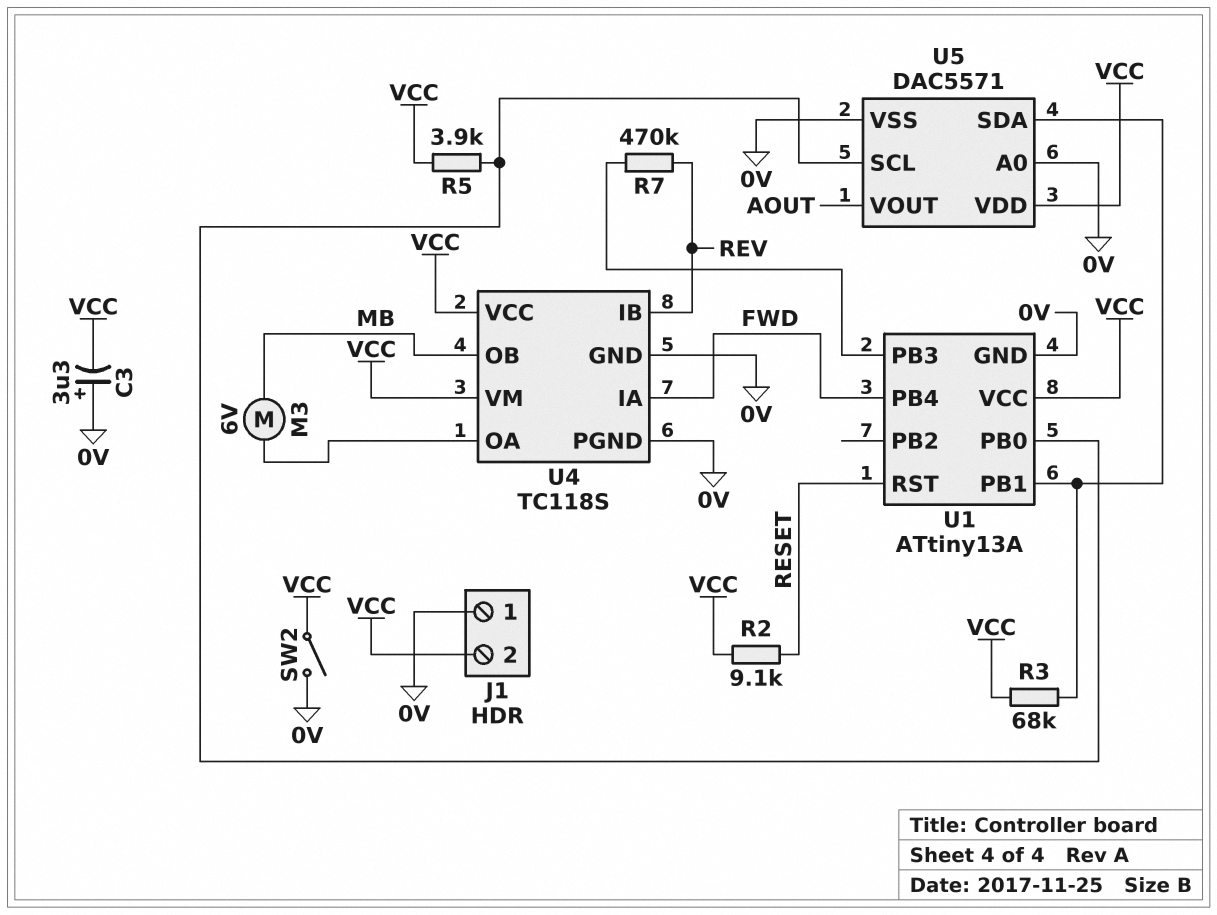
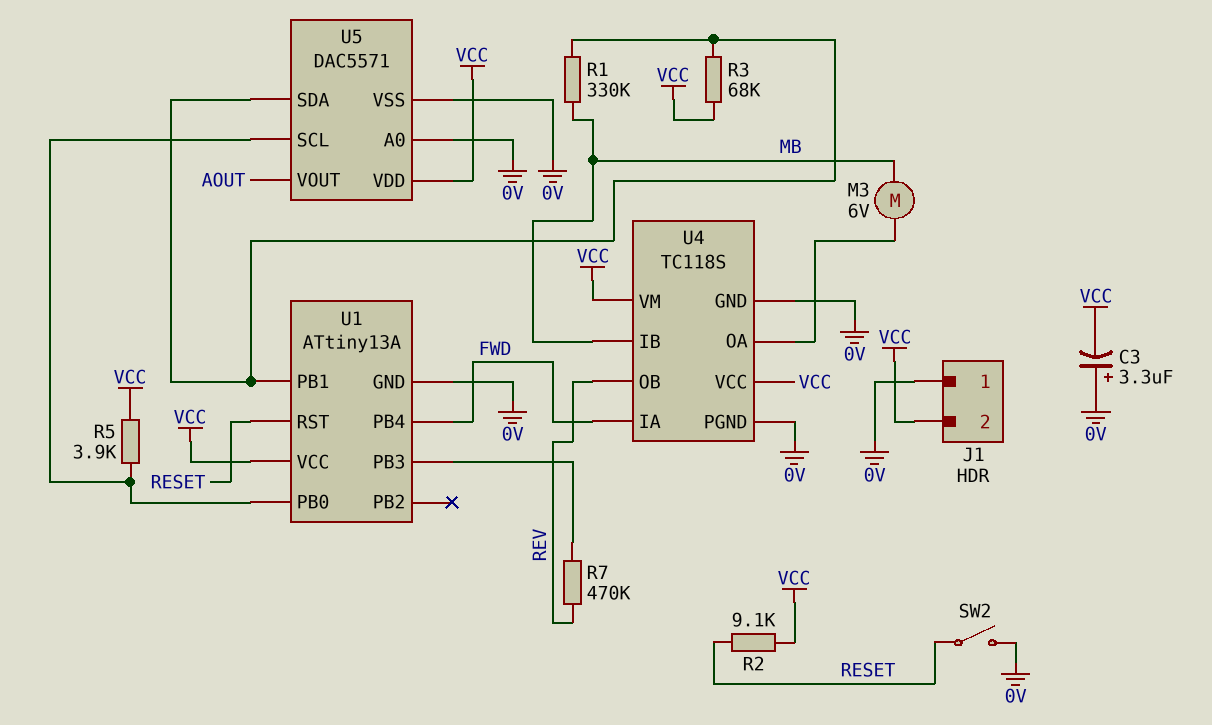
R1: none -> 330k (MB, U1/PB1)
SW2: switch (0V, VCC) -> switch (0V, RESET)
U4 pin IB: REV -> MB
U4 pin OB: MB -> REV

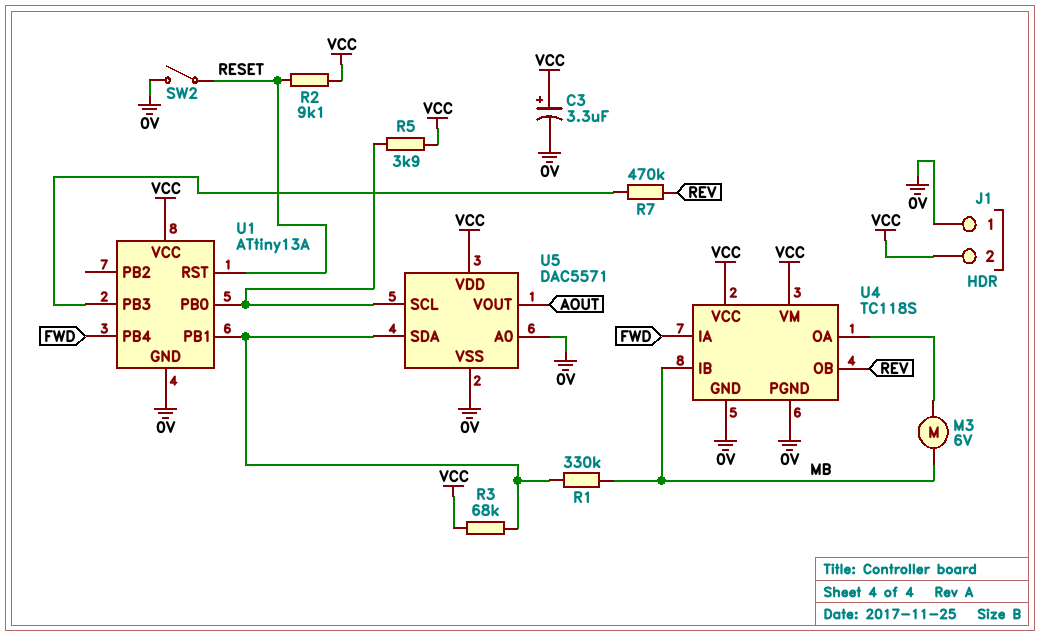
C3: 3.3uF (plus 0V, minus VCC) -> 3.3uF (plus VCC, minus 0V)

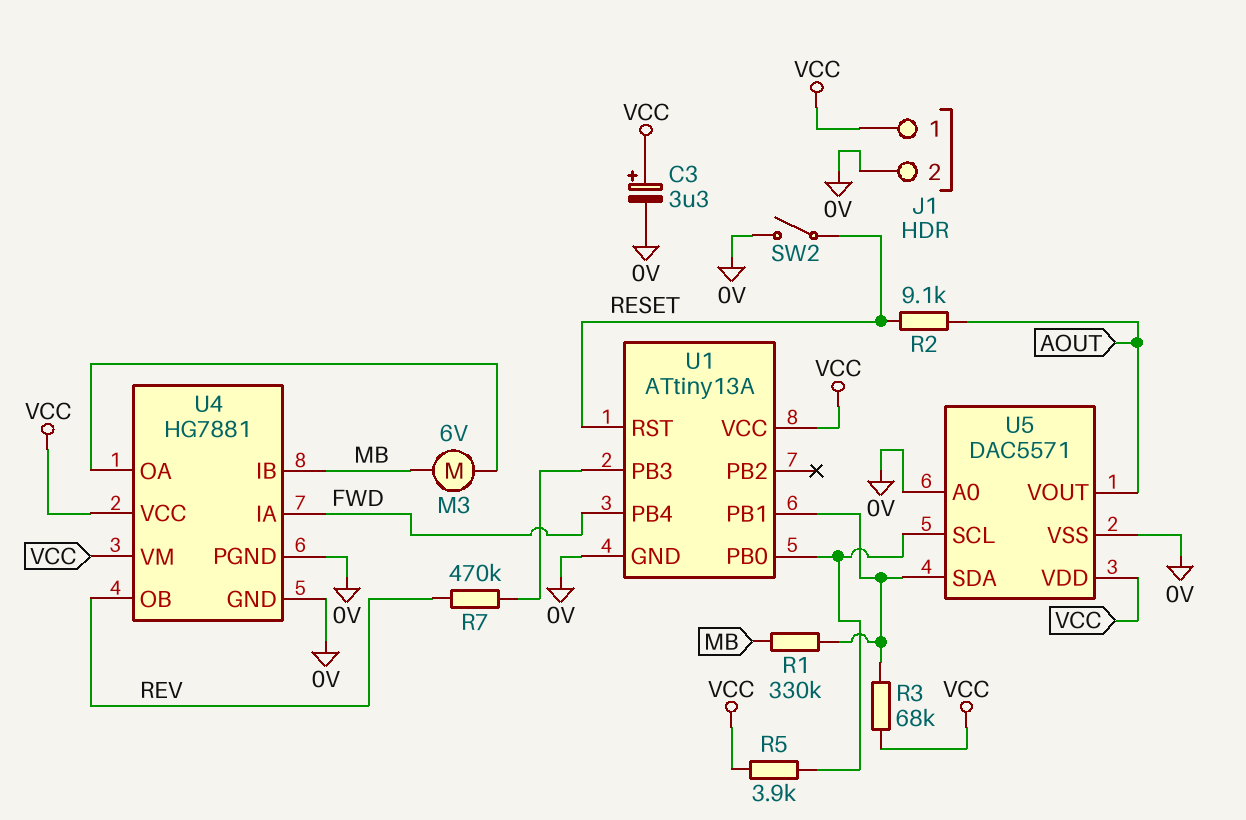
J1 pin 1: 0V -> VCC
J1 pin 2: VCC -> 0V
R2: 9.1k (RESET, VCC) -> 9.1k (AOUT, RESET)
U4: TC118S -> HG7881

